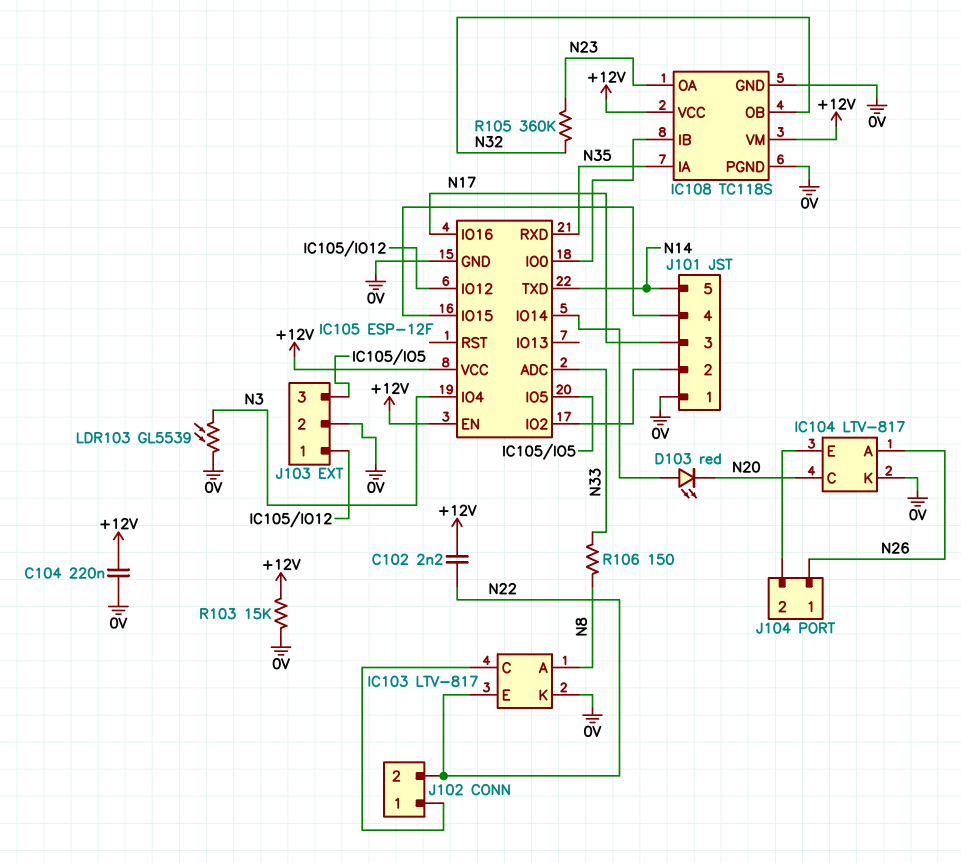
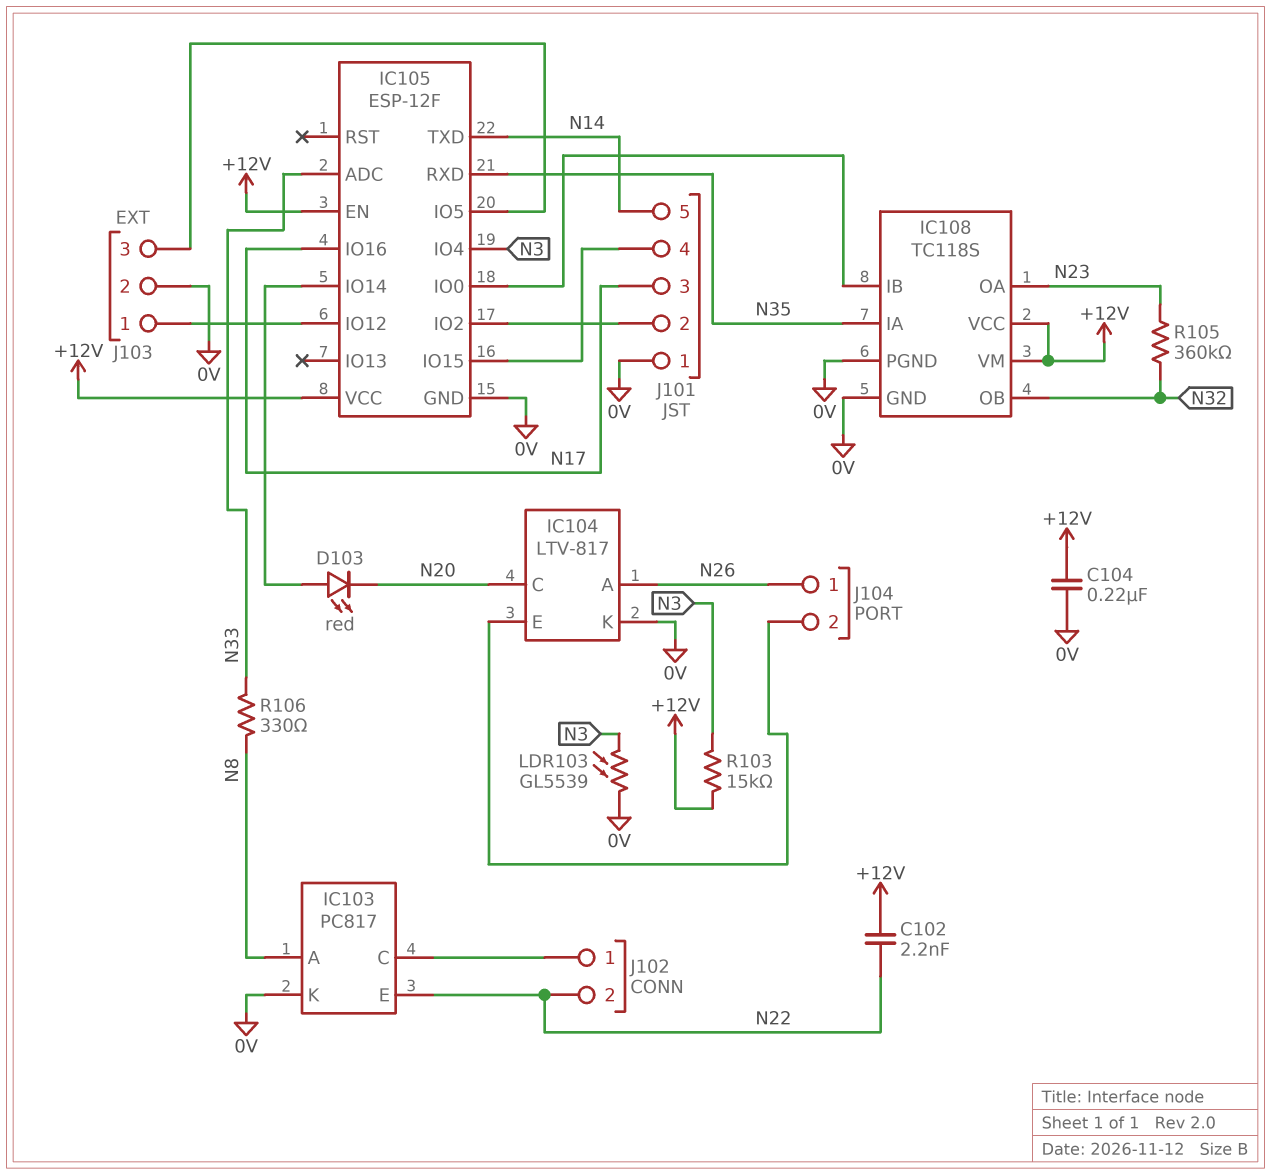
IC103: LTV-817 -> PC817
R103: 15k (+12V, 0V) -> 15k (+12V, N3)
R106: 150 (N8, N33) -> 330 (N8, N33)

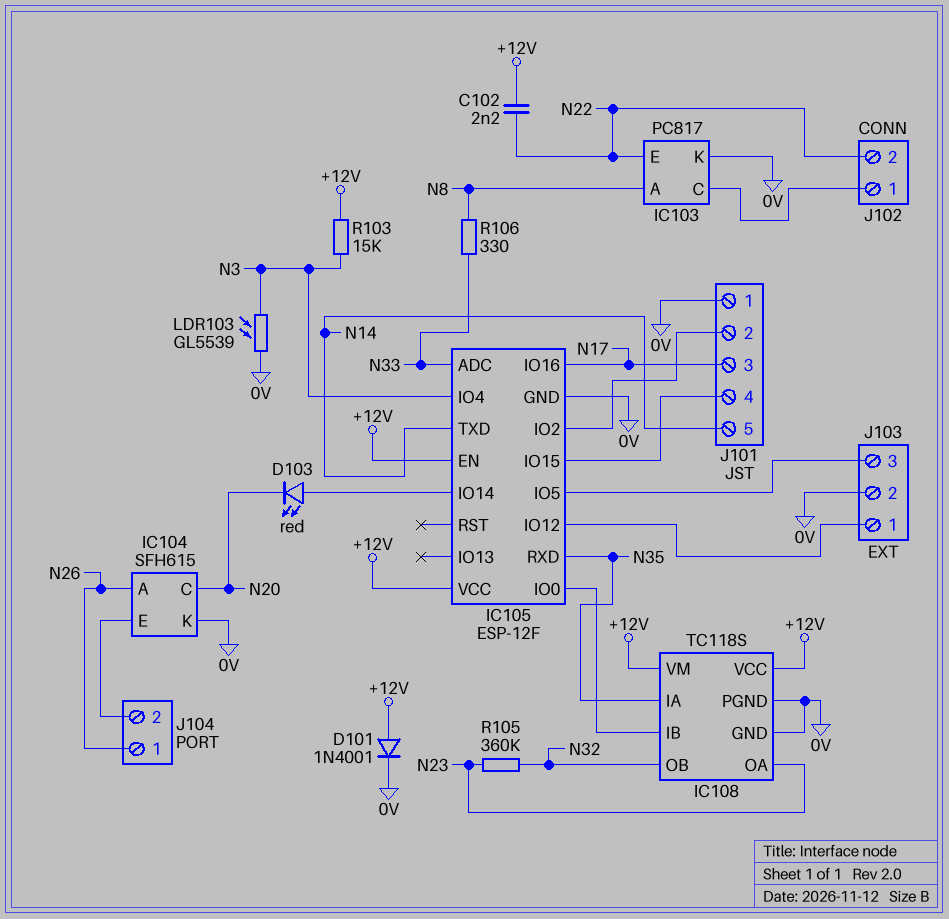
C104: 220nF (+12V, 0V) -> none
D101: none -> diode 1N4001 (A +12V, K 0V)
IC104: LTV-817 -> SFH615

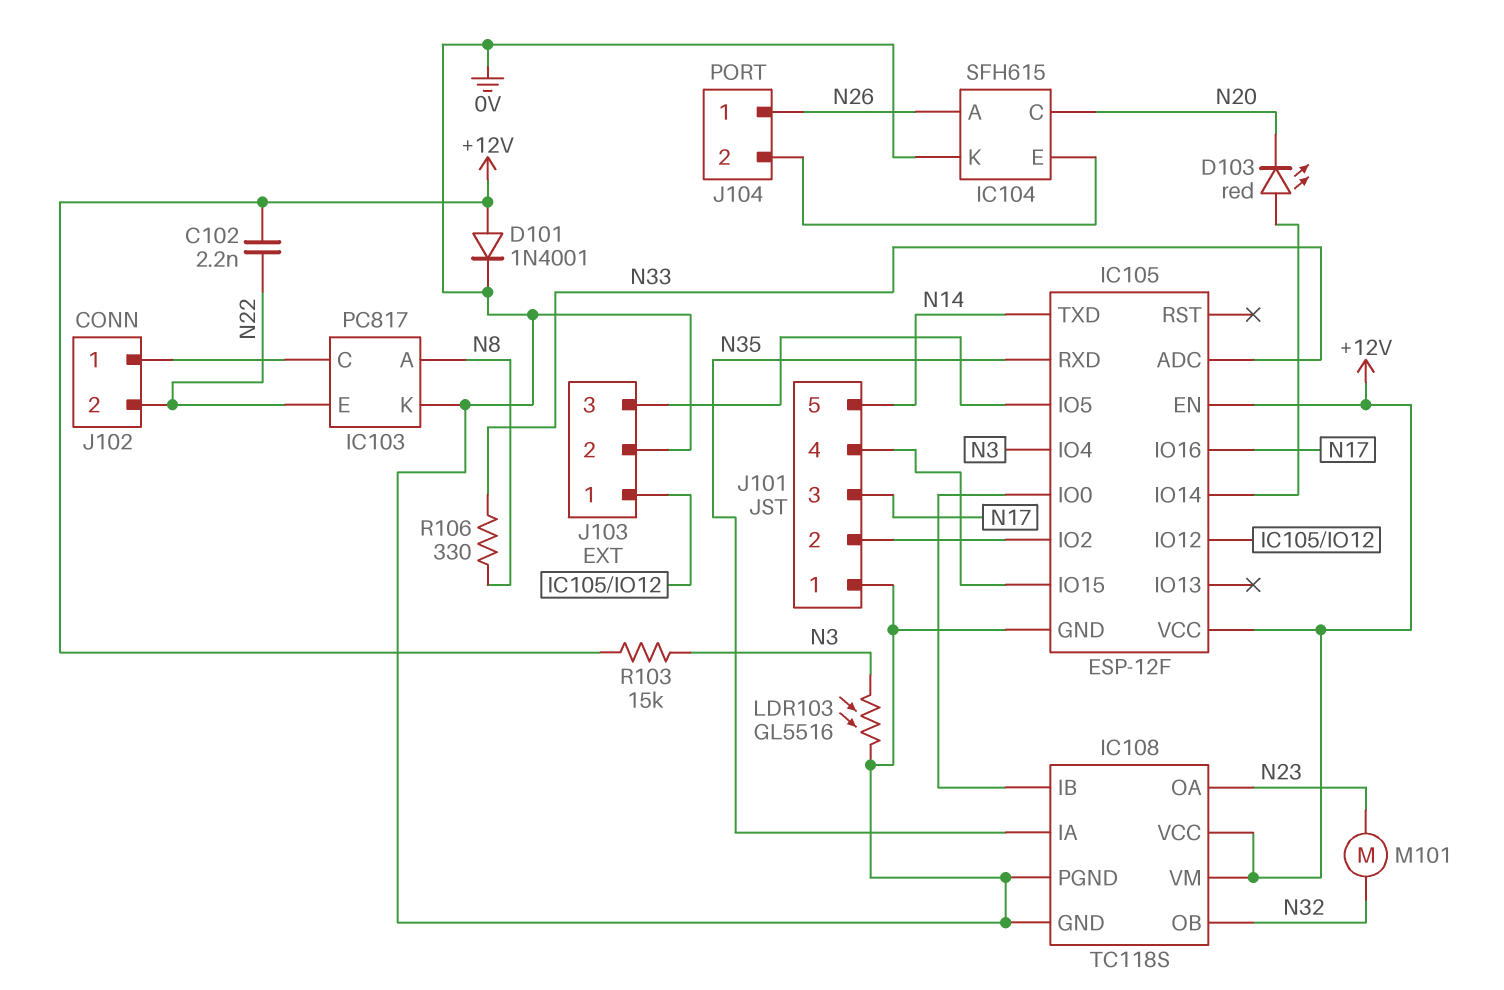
LDR103: GL5539 (0V, N3) -> GL5516 (0V, N3)
M101: none -> motor (N23, N32)
R105: 360k (N23, N32) -> none

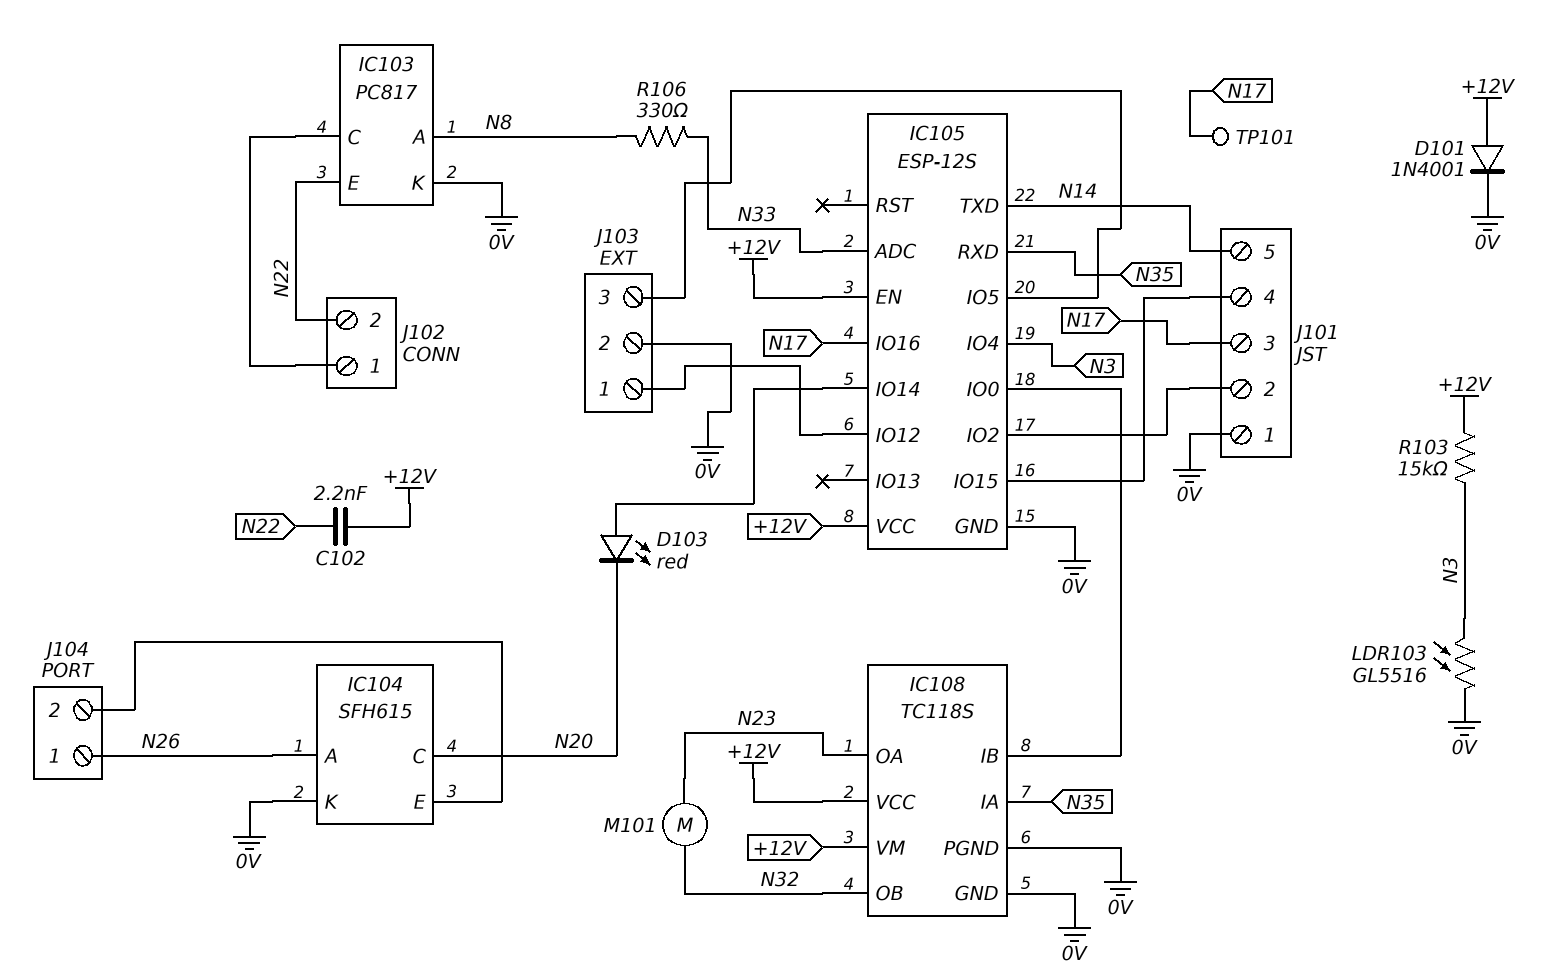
IC105: ESP-12F -> ESP-12S
TP101: none -> test point (N17)

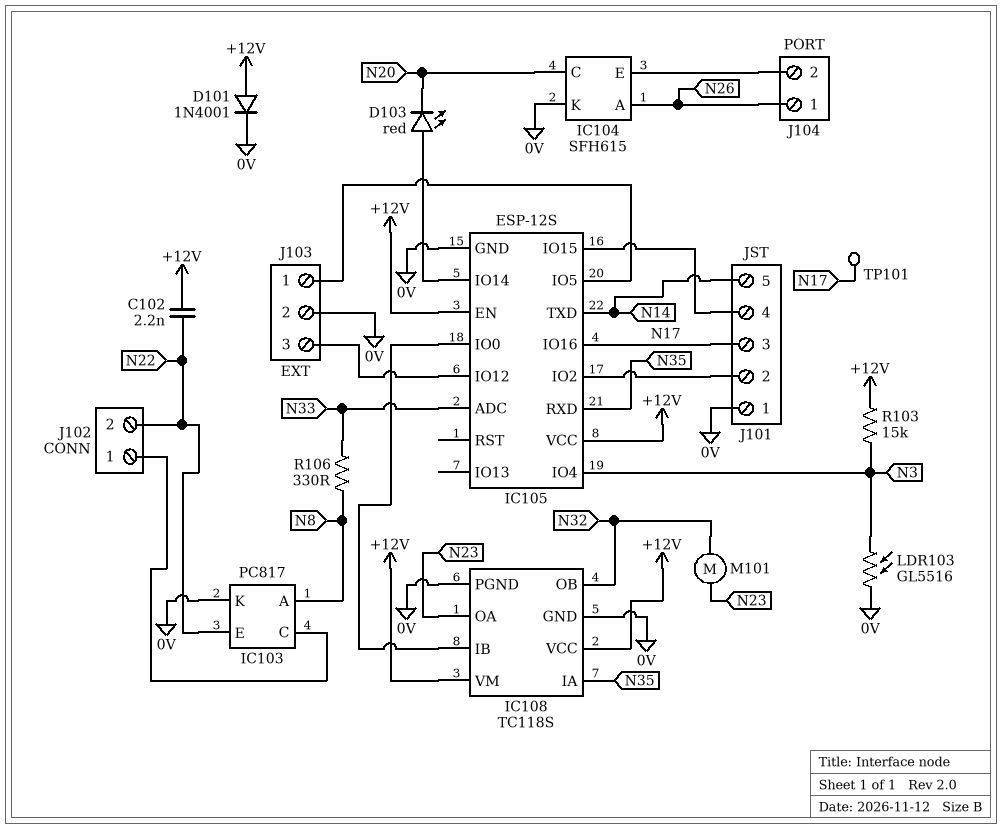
J103 pin 1: IC105/IO12 -> IC105/IO5
J103 pin 3: IC105/IO5 -> IC105/IO12

